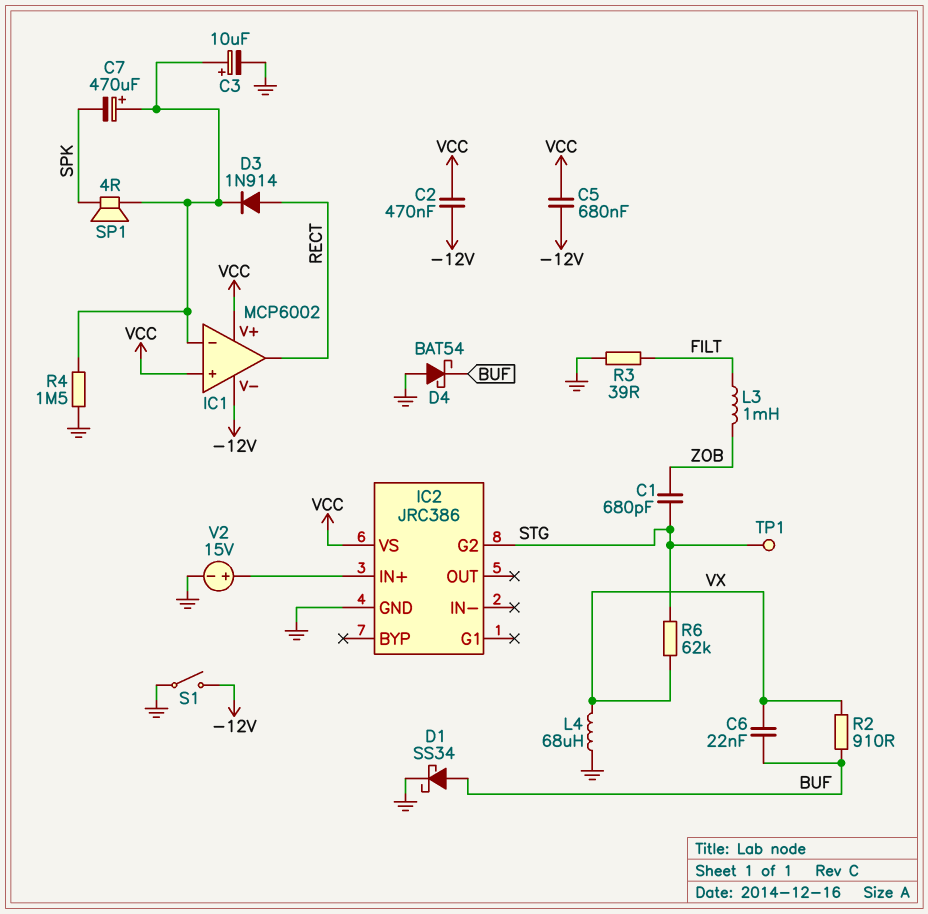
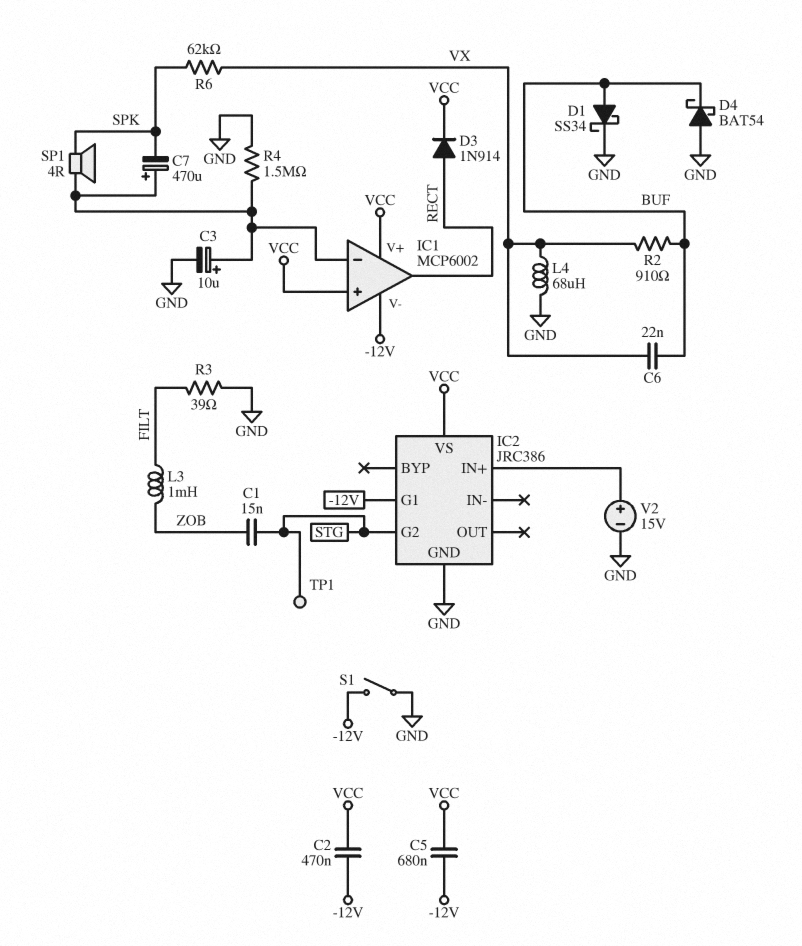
C1: 680pF (STG, ZOB) -> 15nF (STG, ZOB)
D3: diode 1N914 (A RECT, K IC1/in-) -> diode 1N914 (A RECT, K VCC)
IC2 pin G1: none -> -12V
R6: 62k (STG, VX) -> 62k (SPK, VX)

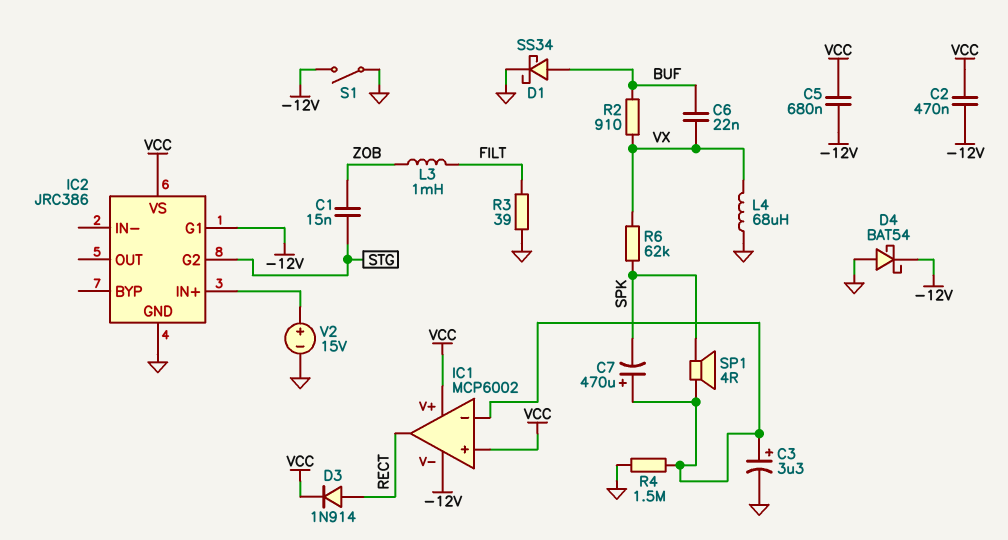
C3: 10uF (plus IC1/in-, minus GND) -> 3.3uF (plus IC1/in-, minus GND)
D4: schottky BAT54 (A GND, K BUF) -> schottky BAT54 (A GND, K -12V)
TP1: test point (STG) -> none

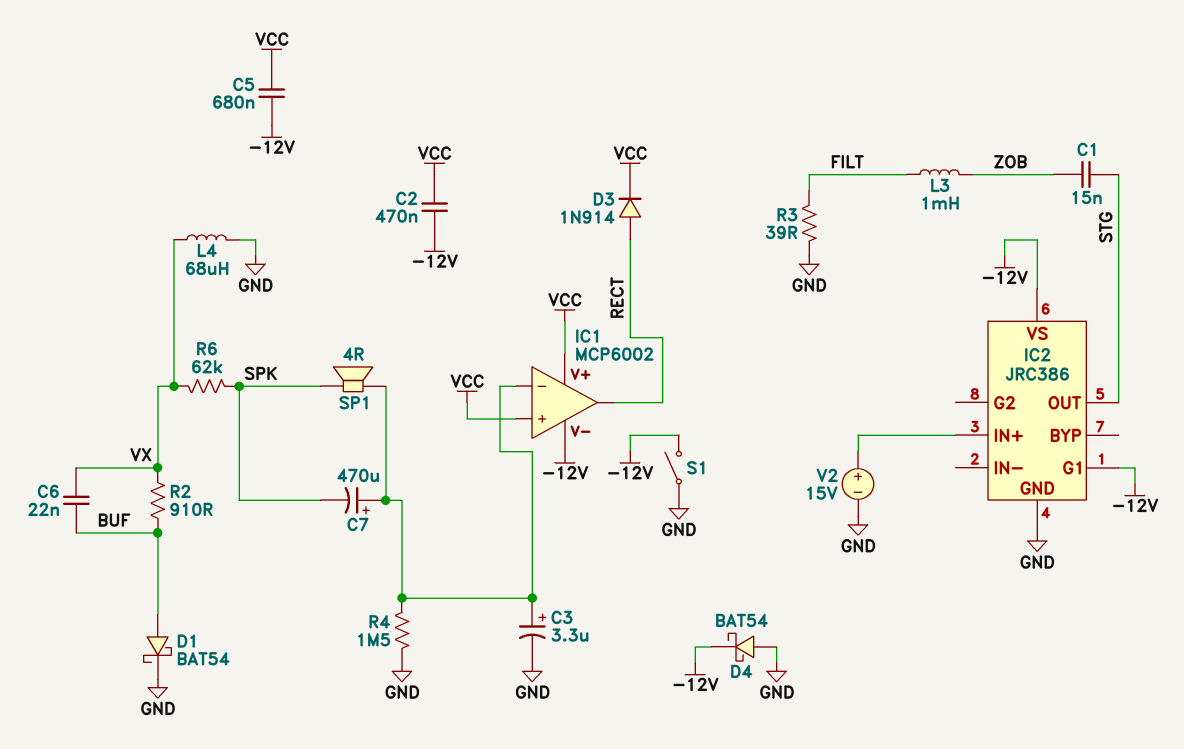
D1: schottky SS34 (A BUF, K GND) -> schottky BAT54 (A BUF, K GND)
IC2 pin G2: STG -> none
IC2 pin OUT: none -> STG
IC2 pin VS: VCC -> -12V

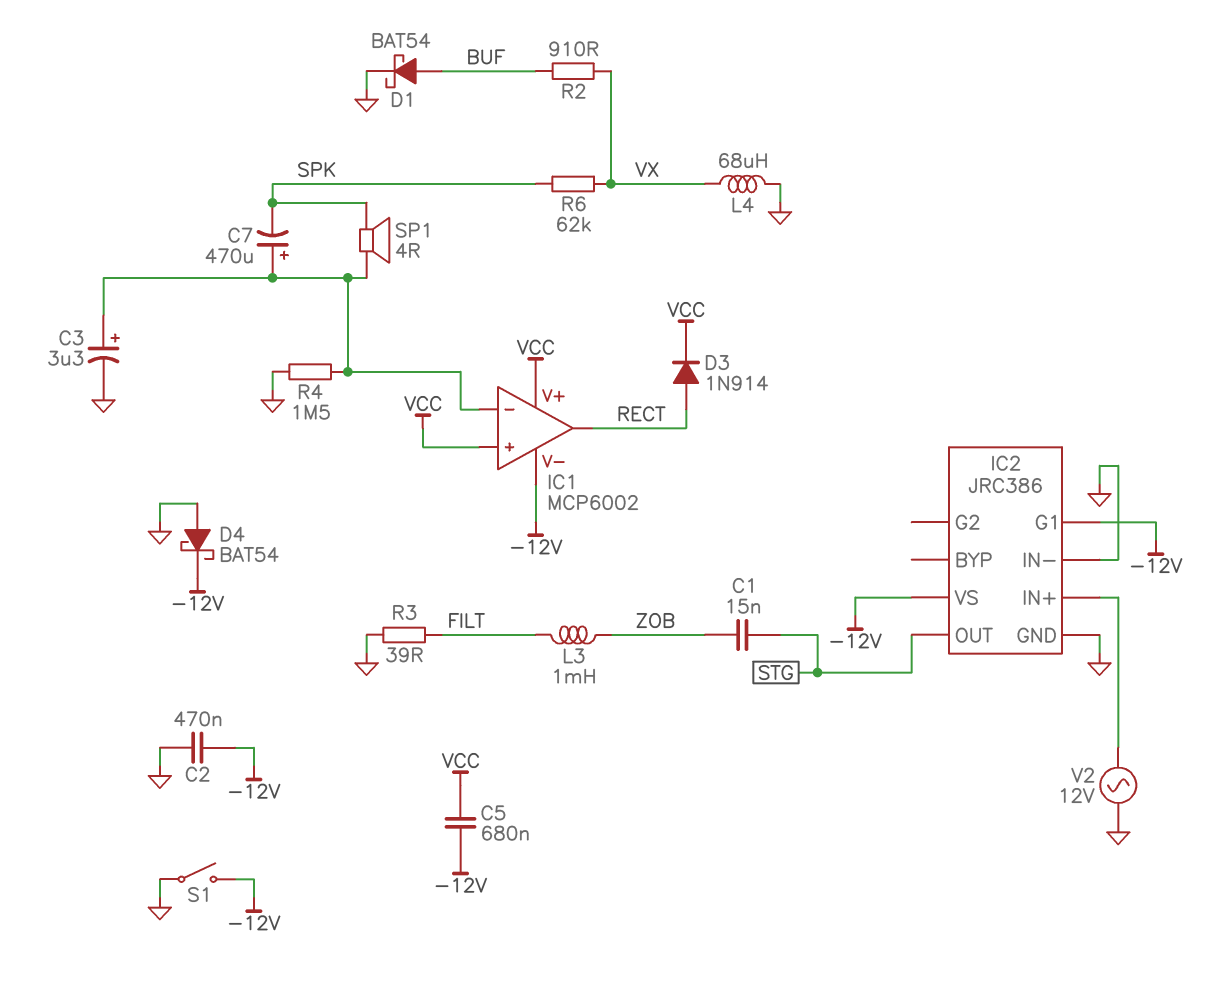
C2: 470nF (-12V, VCC) -> 470nF (-12V, GND)
C6: 22nF (BUF, VX) -> none
IC2 pin IN-: none -> GND
V2: 15V (plus IC2/IN+, minus GND) -> AC 12V (GND, IC2/IN+)

